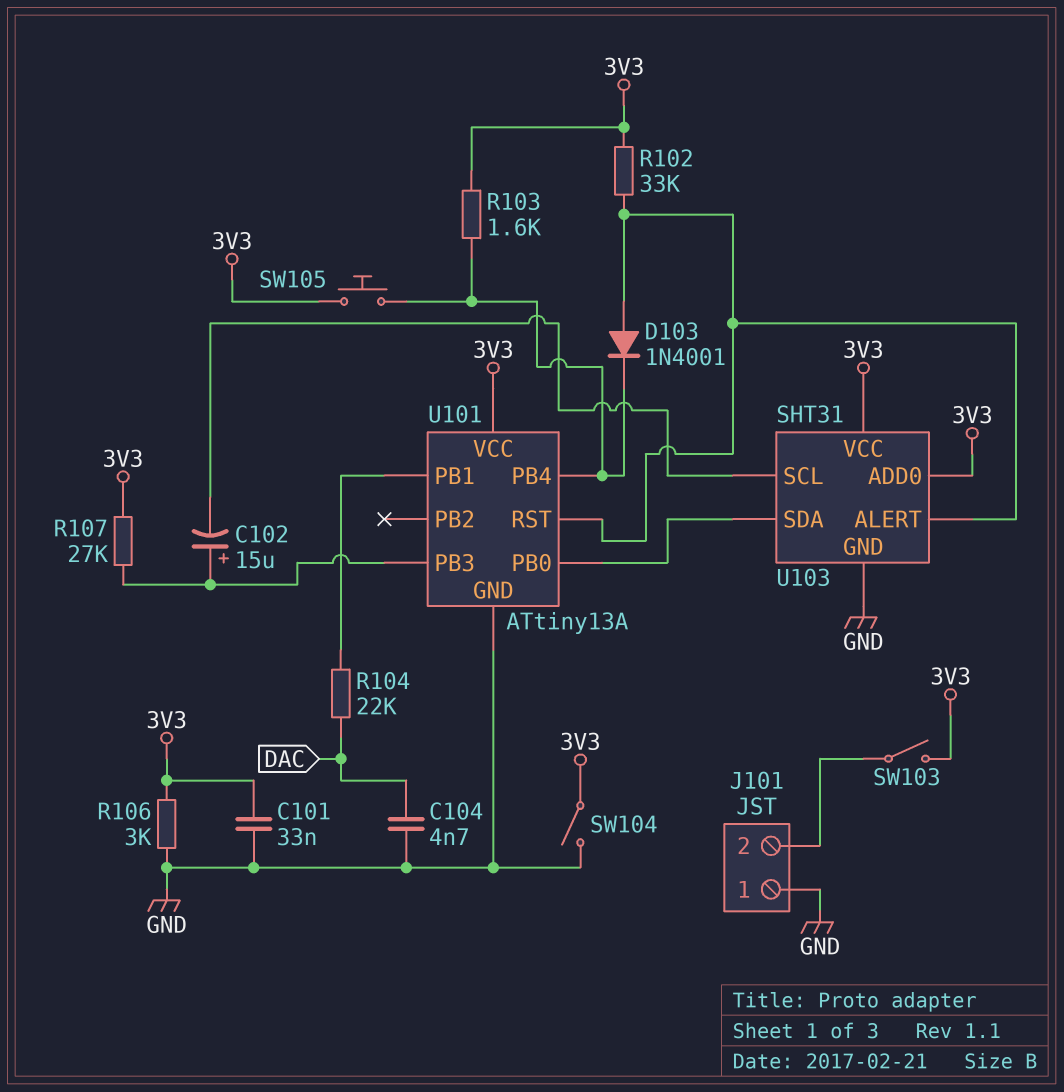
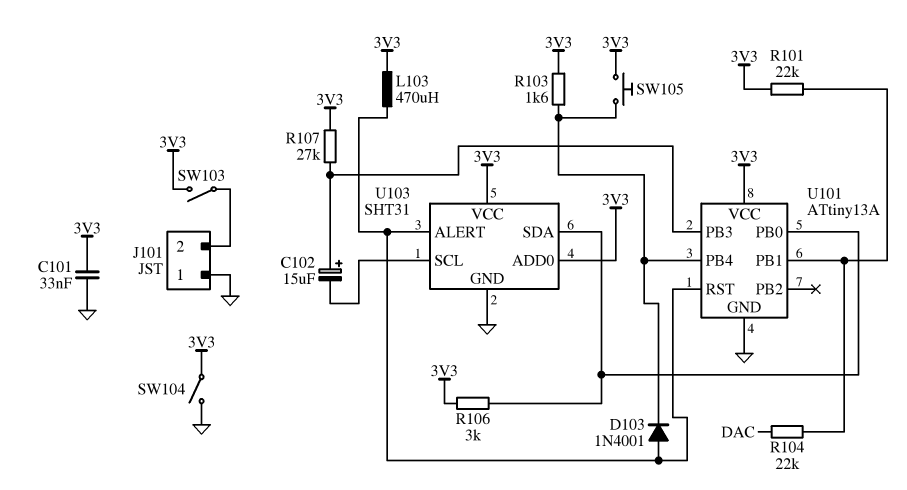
C104: 4.7nF (DAC, GND) -> none
L103: none -> 470uH (3V3, U101/RST)
R101: none -> 22k (3V3, U101/PB1)
R102: 33k (3V3, U101/RST) -> none
R106: 3k (3V3, GND) -> 3k (3V3, U101/PB0)

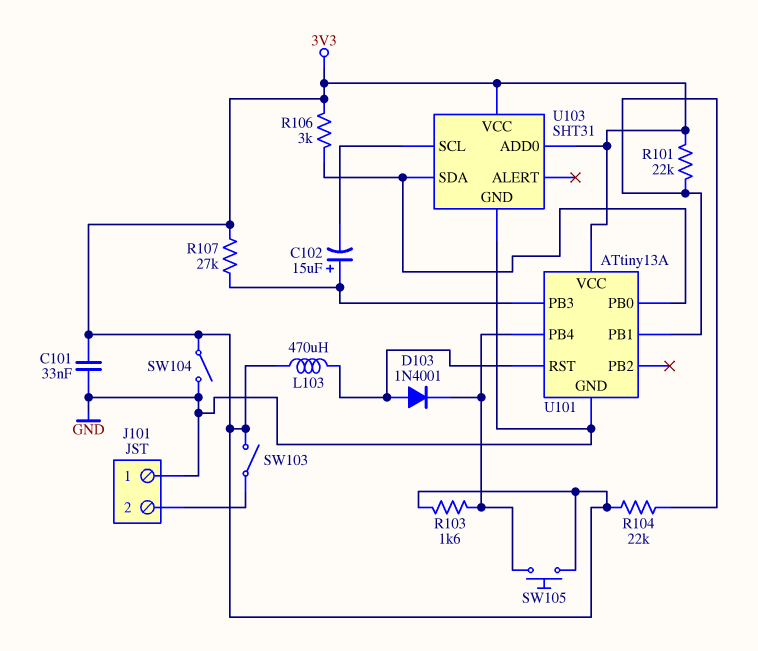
R104: 22k (DAC, U101/PB1) -> 22k (3V3, U101/PB1)
U103 pin ALERT: U101/RST -> none

